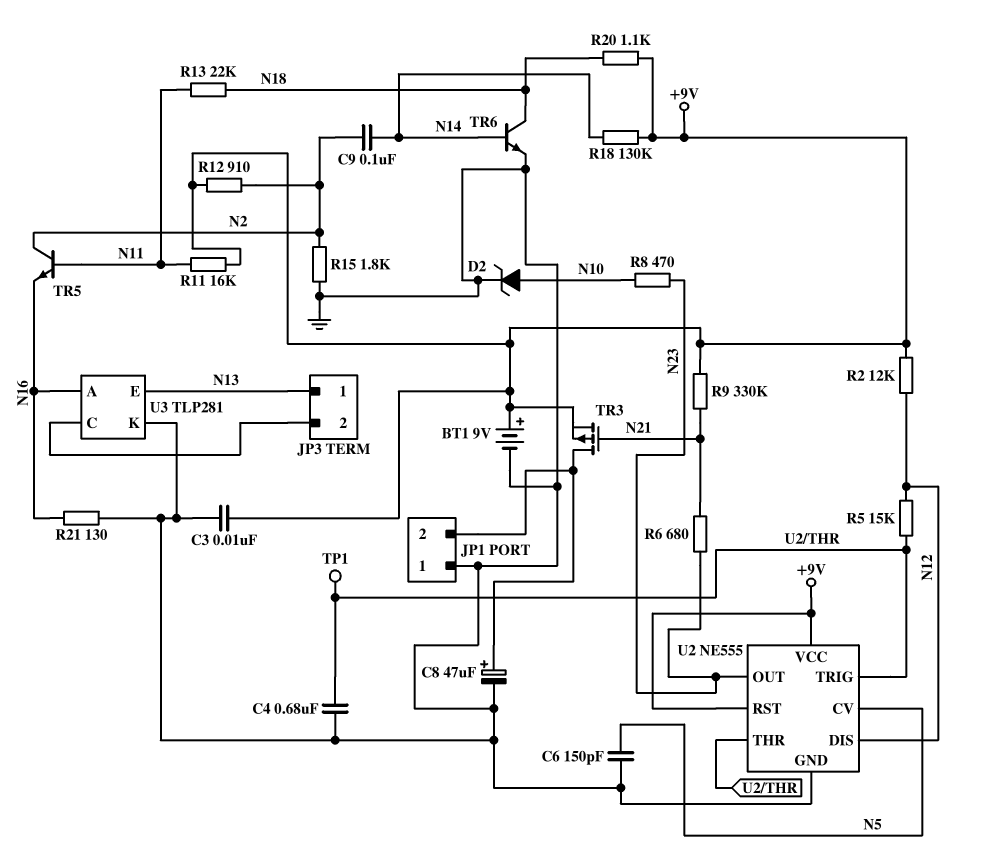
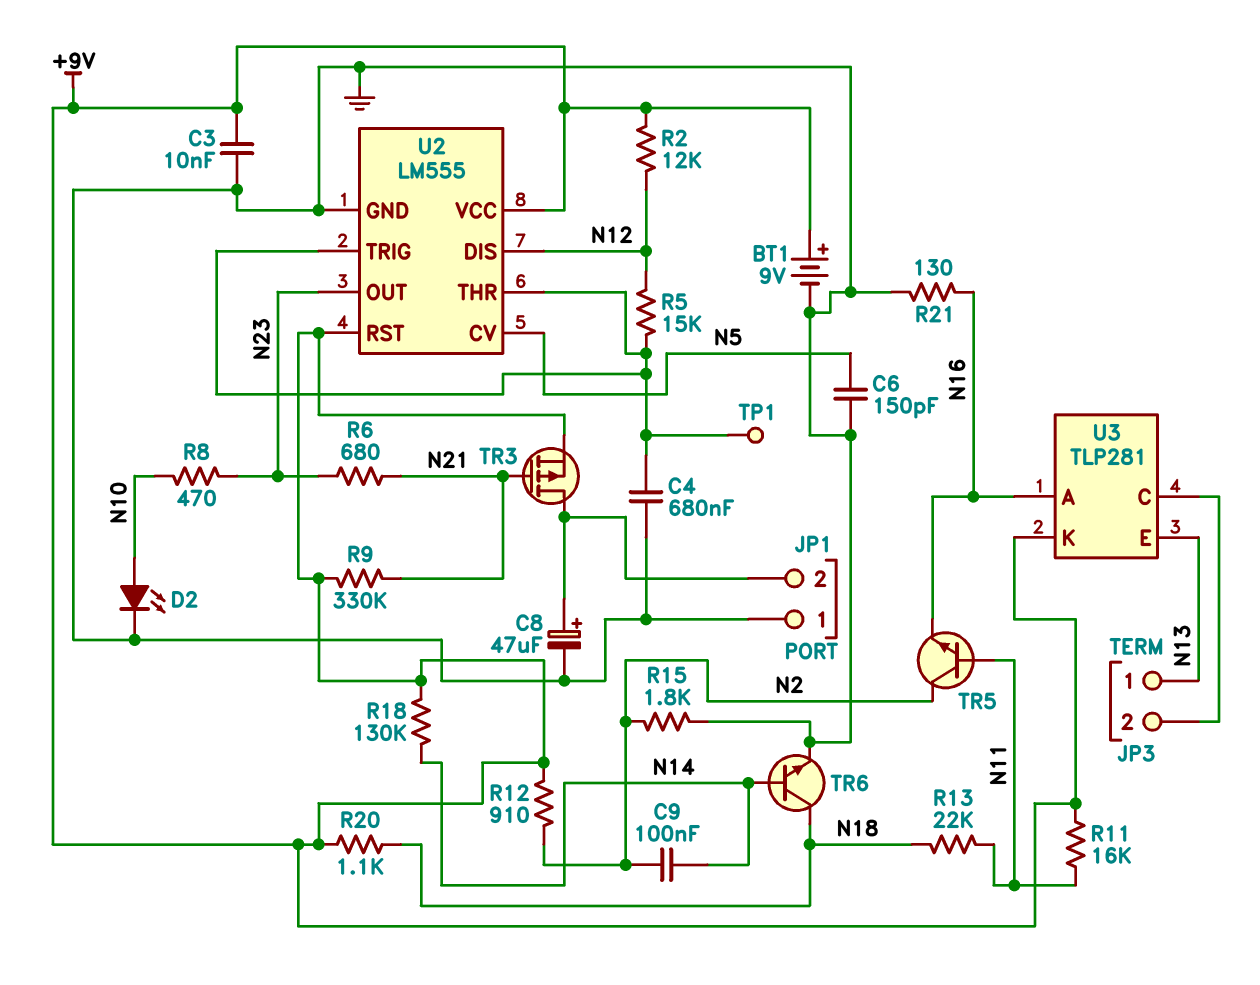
D2: zener (A N10, K GND) -> LED (A N10, K GND)
U2: NE555 -> LM555
U3 pin K: GND -> +9V

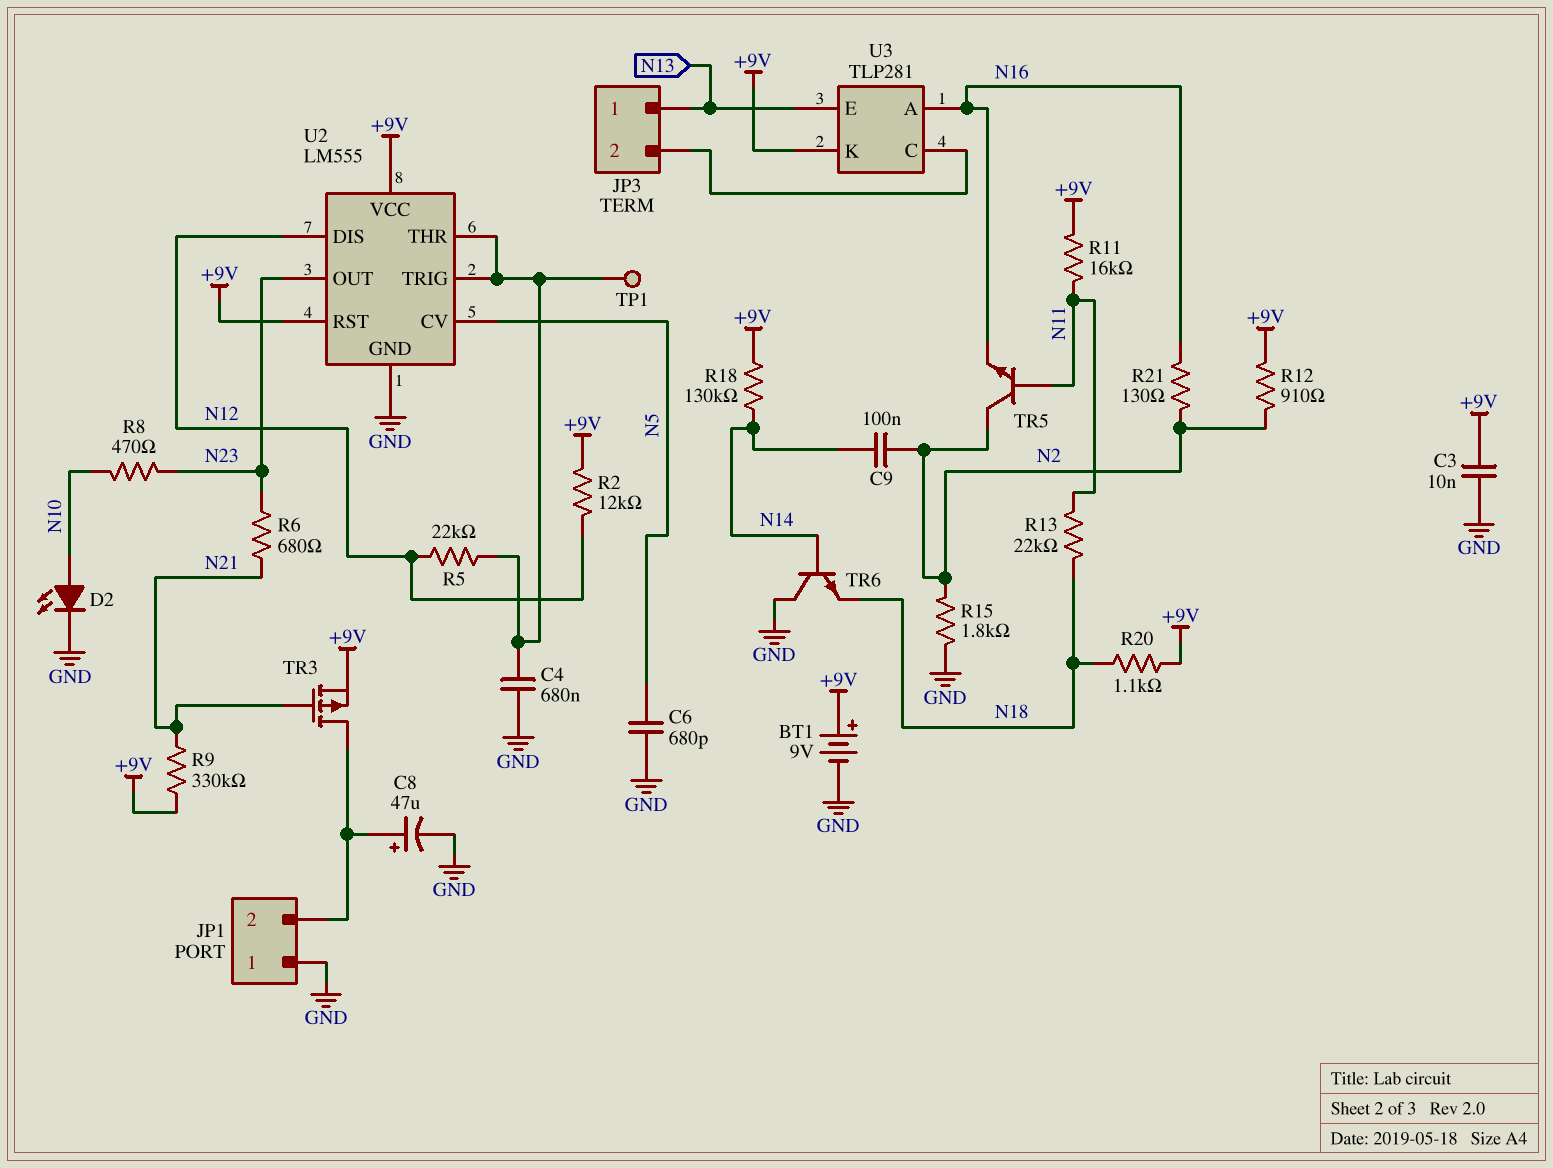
C6: 150pF (GND, N5) -> 680pF (GND, N5)
R5: 15k (N12, U2/THR) -> 22k (N12, U2/THR)
R21: 130 (GND, N16) -> 130 (N2, N16)
TR6: NPN (B N14, C N18, E GND) -> NPN (B N14, C GND, E N18)

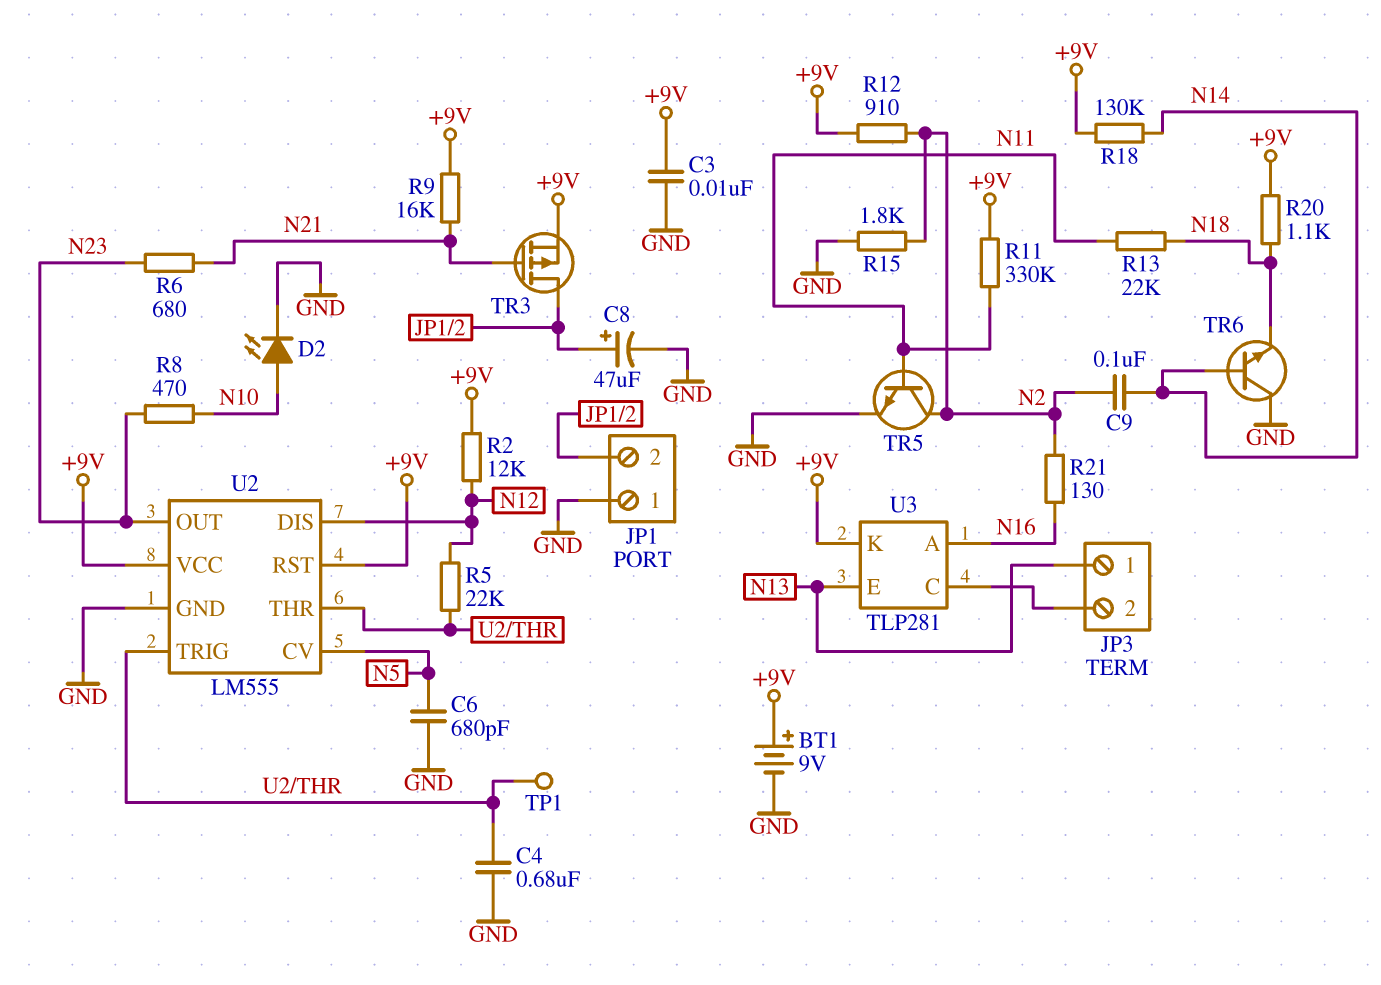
R9: 330k (+9V, N21) -> 16k (+9V, N21)
R11: 16k (+9V, N11) -> 330k (+9V, N11)
TR5: NPN (B N11, C N2, E N16) -> NPN (B N11, C N2, E GND)

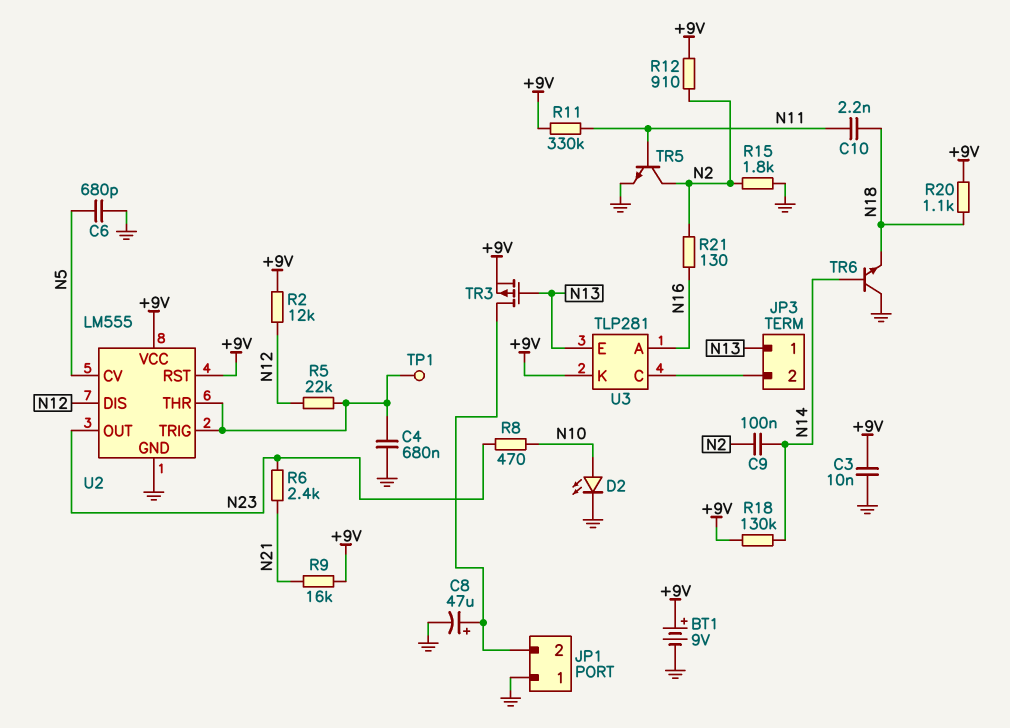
C10: none -> 2.2nF (N11, N18)
R6: 680 (N21, N23) -> 2.4k (N21, N23)
R13: 22k (N11, N18) -> none
TR3: PMOS (G N21, D JP1/2, S +9V) -> PMOS (G N13, D JP1/2, S +9V)

